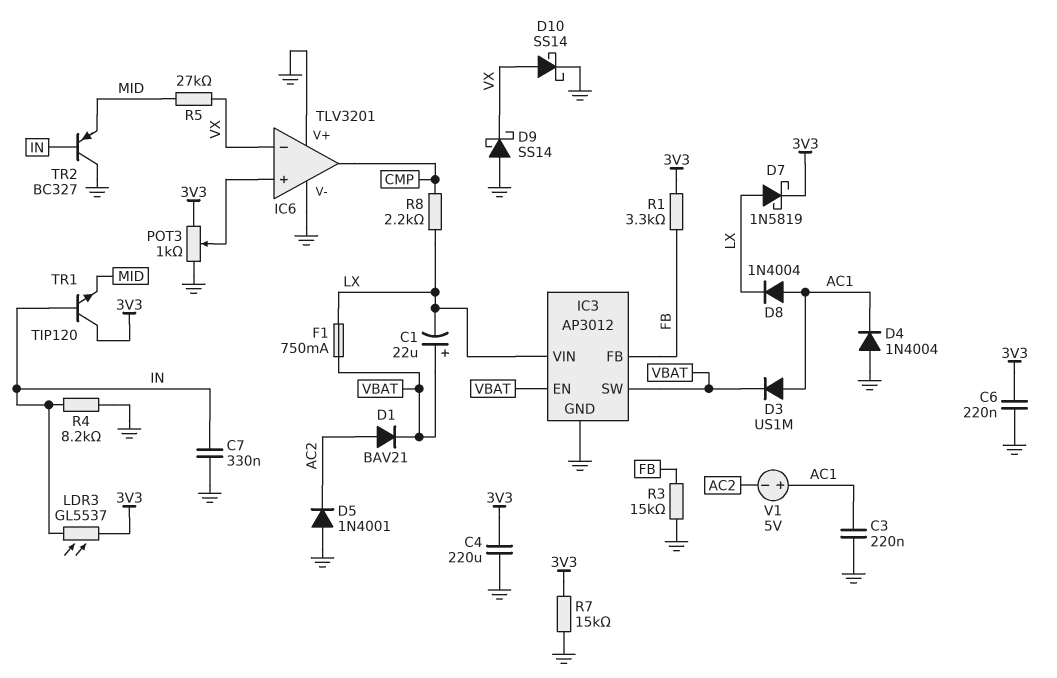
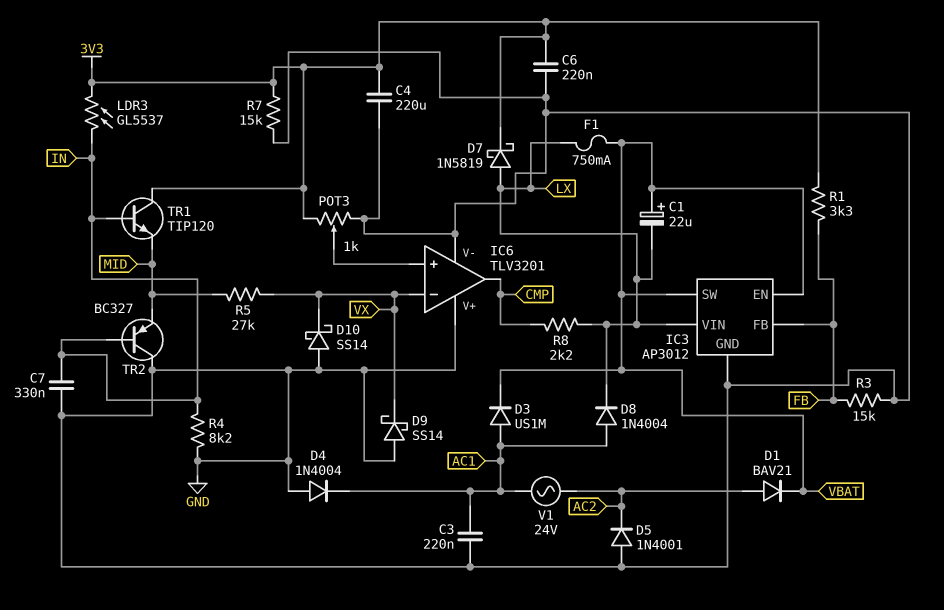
D10: schottky SS14 (A VX, K GND) -> schottky SS14 (A GND, K VX)
V1: 5V (plus AC1, minus AC2) -> AC 24V (AC1, AC2)

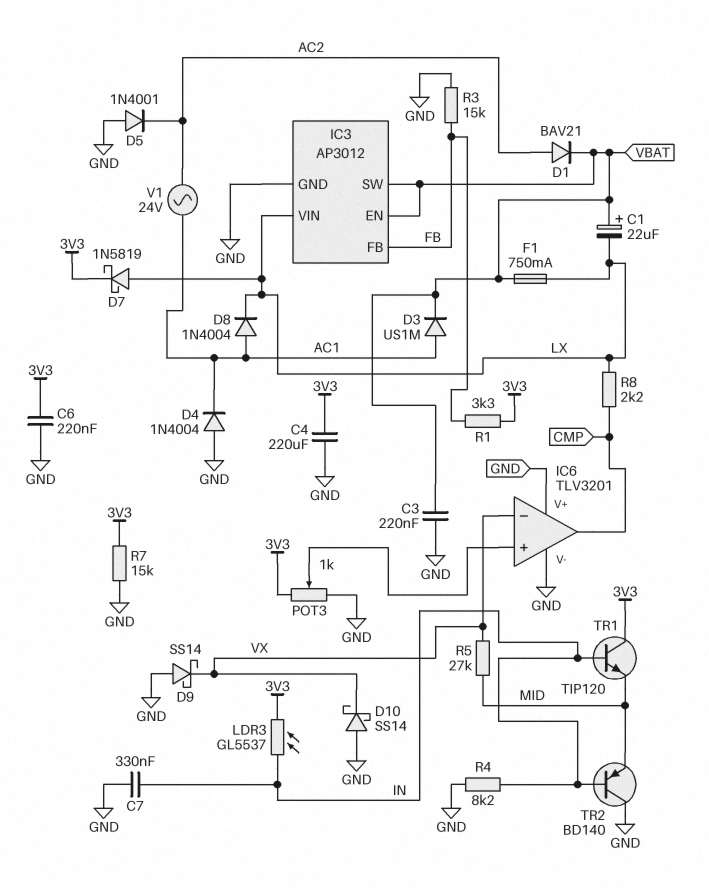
C3: 220nF (AC1, GND) -> 220nF (GND, VBAT)
TR2: PNP BC327 (B IN, C GND, E MID) -> PNP BD140 (B IN, C GND, E MID)

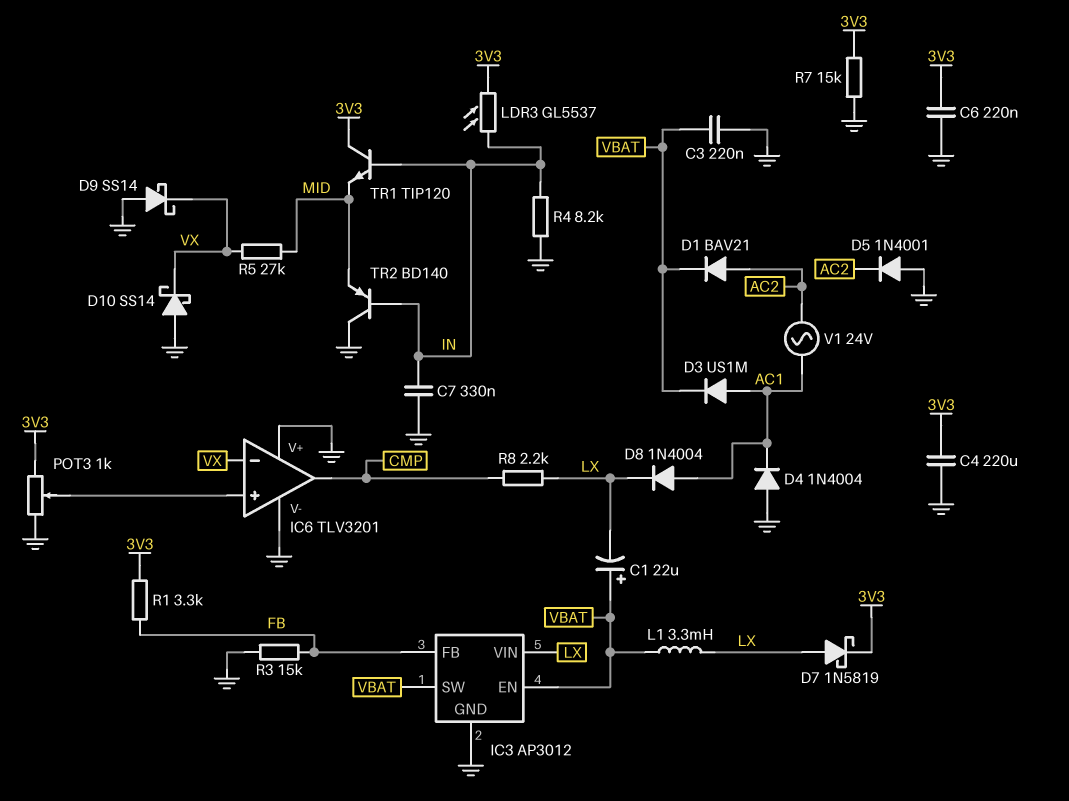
F1: 750mA (LX, VBAT) -> none
L1: none -> 3.3mH (LX, VBAT)

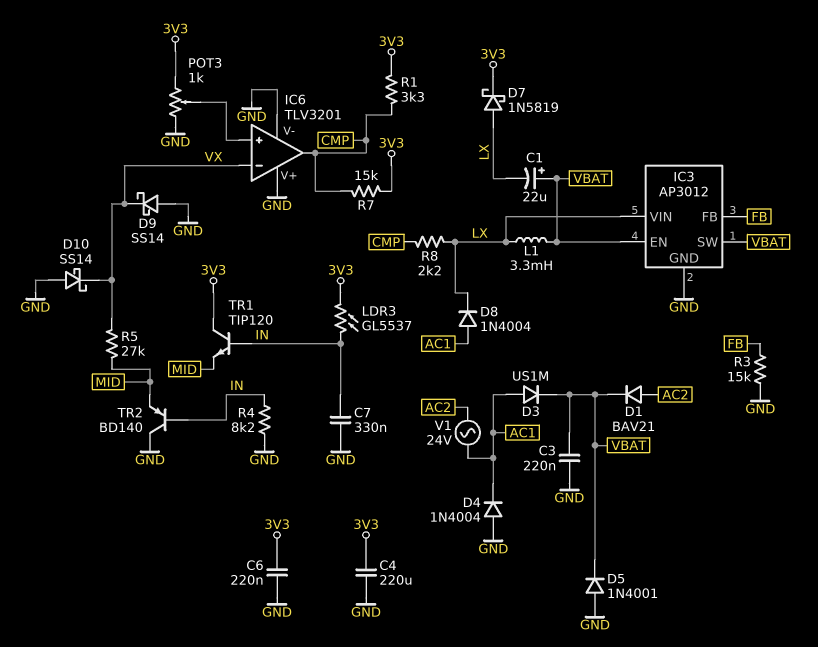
D5: diode 1N4001 (A GND, K AC2) -> diode 1N4001 (A GND, K VBAT)
R1: 3.3k (3V3, FB) -> 3.3k (3V3, CMP)
R7: 15k (3V3, GND) -> 15k (3V3, CMP)

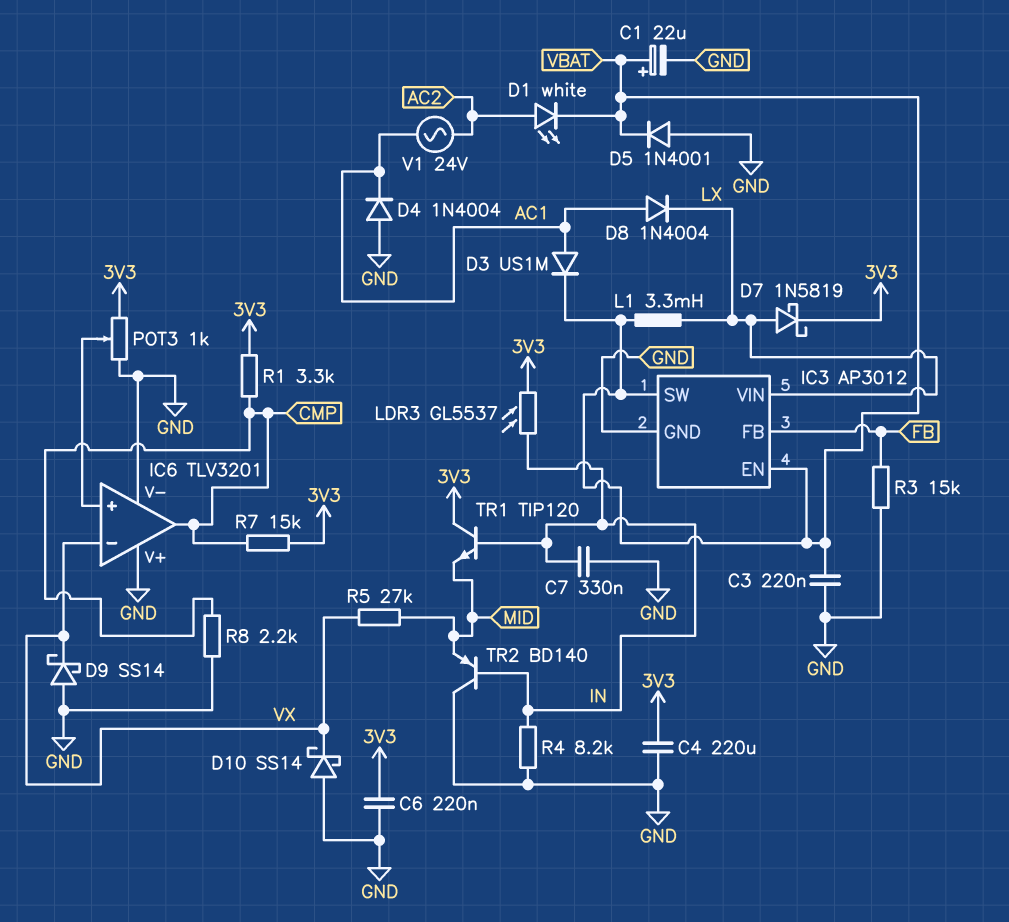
C1: 22uF (plus VBAT, minus LX) -> 22uF (plus VBAT, minus GND)
D1: diode BAV21 (A AC2, K VBAT) -> LED white (A AC2, K VBAT)
R8: 2.2k (CMP, LX) -> 2.2k (CMP, GND)

